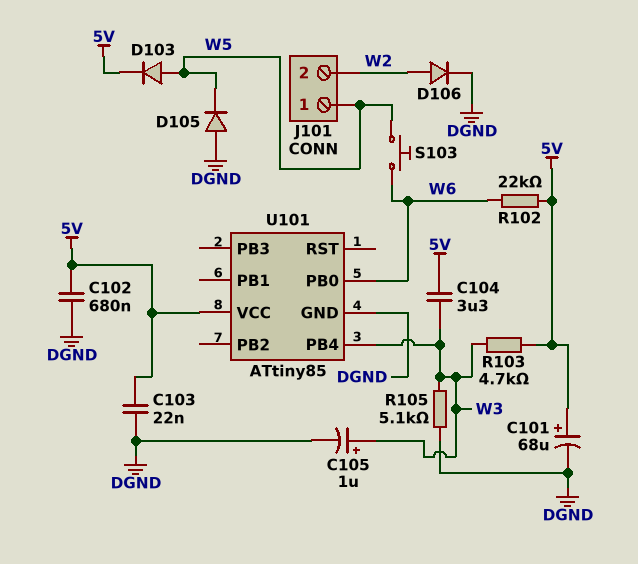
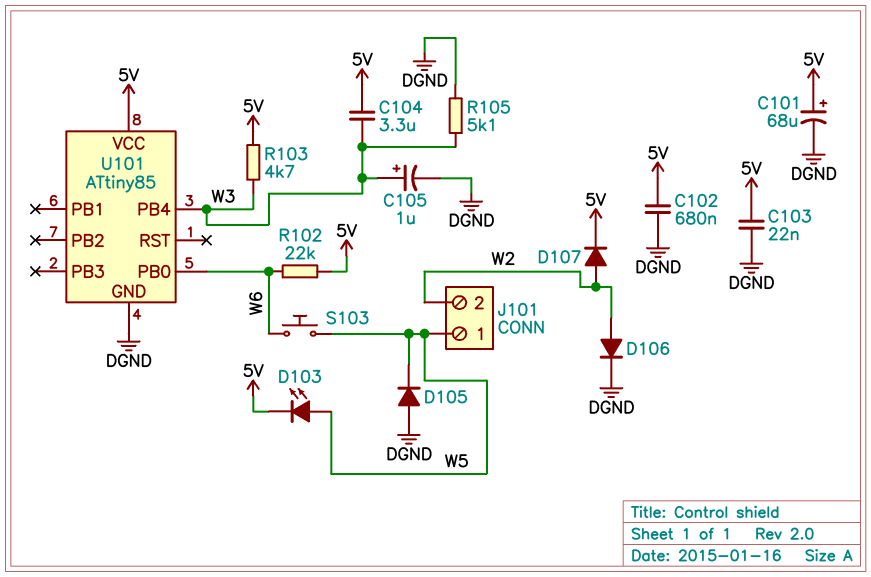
D103: diode (A W5, K 5V) -> LED (A W5, K 5V)
D107: none -> diode (A W2, K 5V)

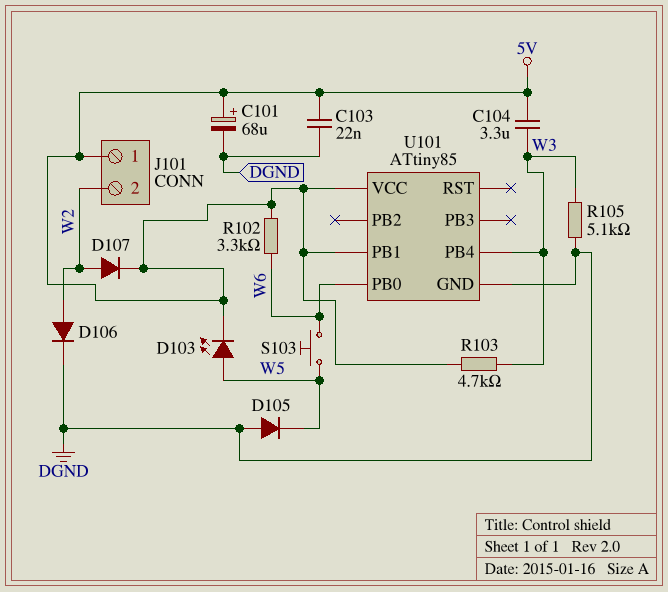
C102: 680nF (5V, DGND) -> none
C105: 1uF (plus W3, minus DGND) -> none
J101 pin 1: W5 -> 5V
R102: 22k (5V, W6) -> 3.3k (5V, W6)
U101 pin PB1: none -> 5V

